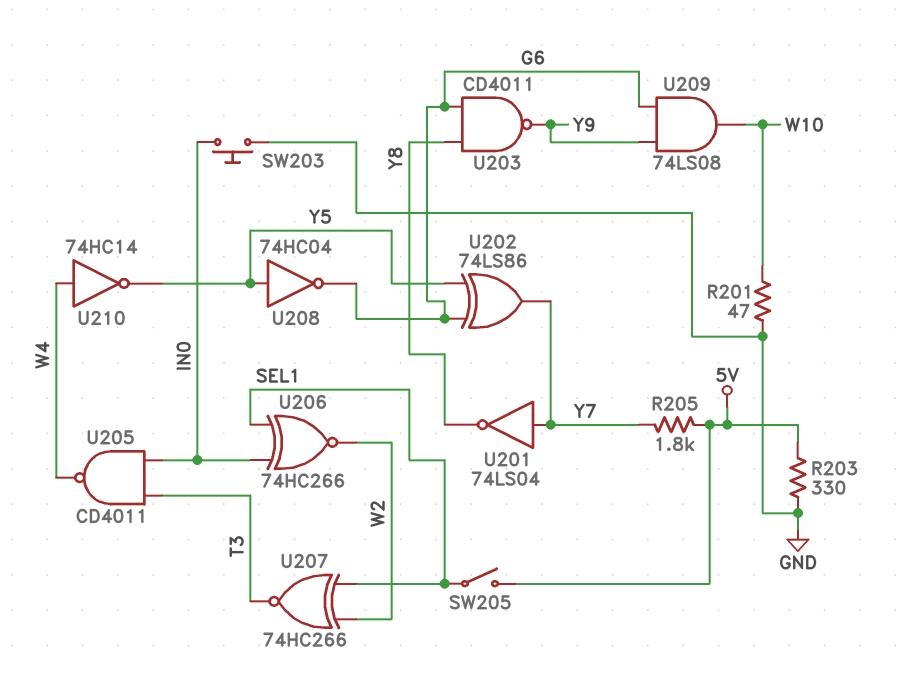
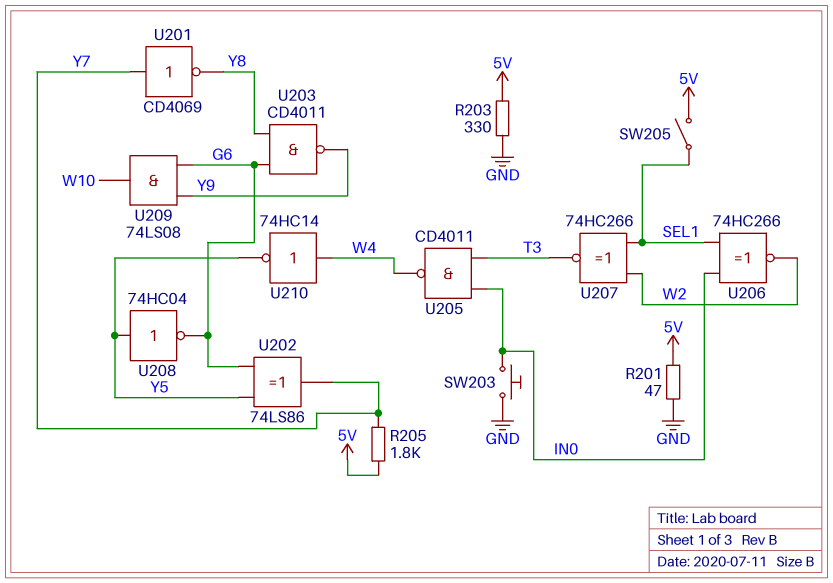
R201: 47 (GND, W10) -> 47 (5V, GND)
U201: NOT 74LS04 (in Y7, out Y8) -> NOT CD4069 (in Y7, out Y8)

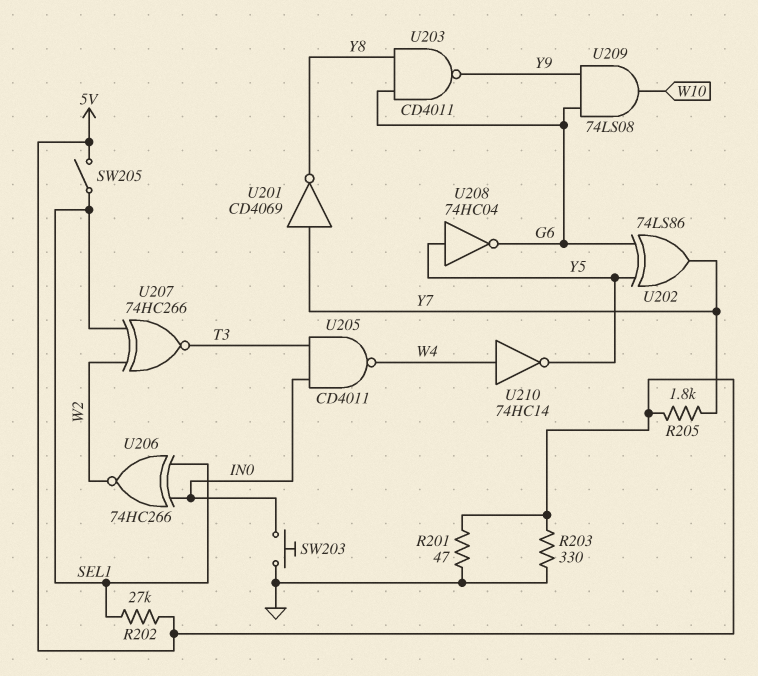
R202: none -> 27k (5V, SEL1)

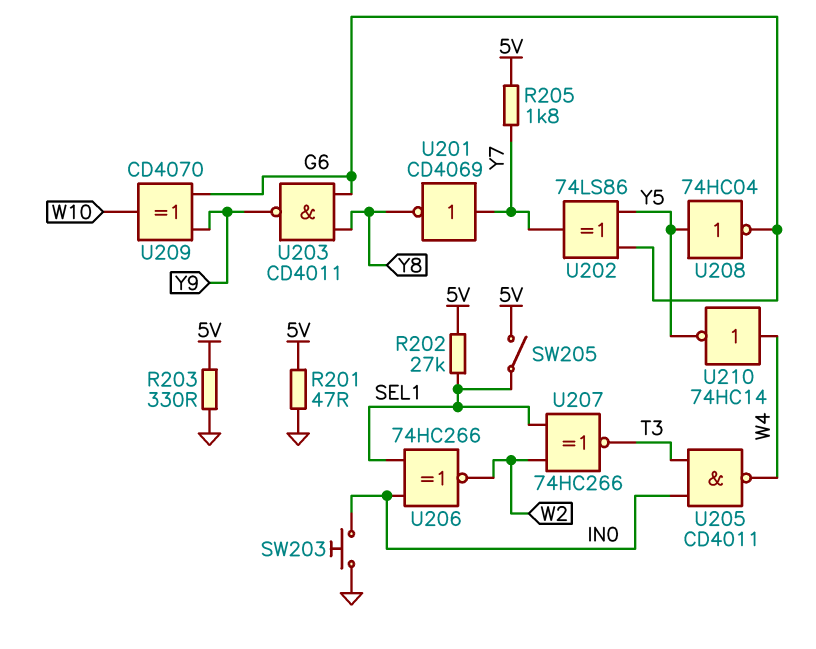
U209: AND 74LS08 (in G6, in Y9, out W10) -> XOR CD4070 (in G6, in Y9, out W10)

